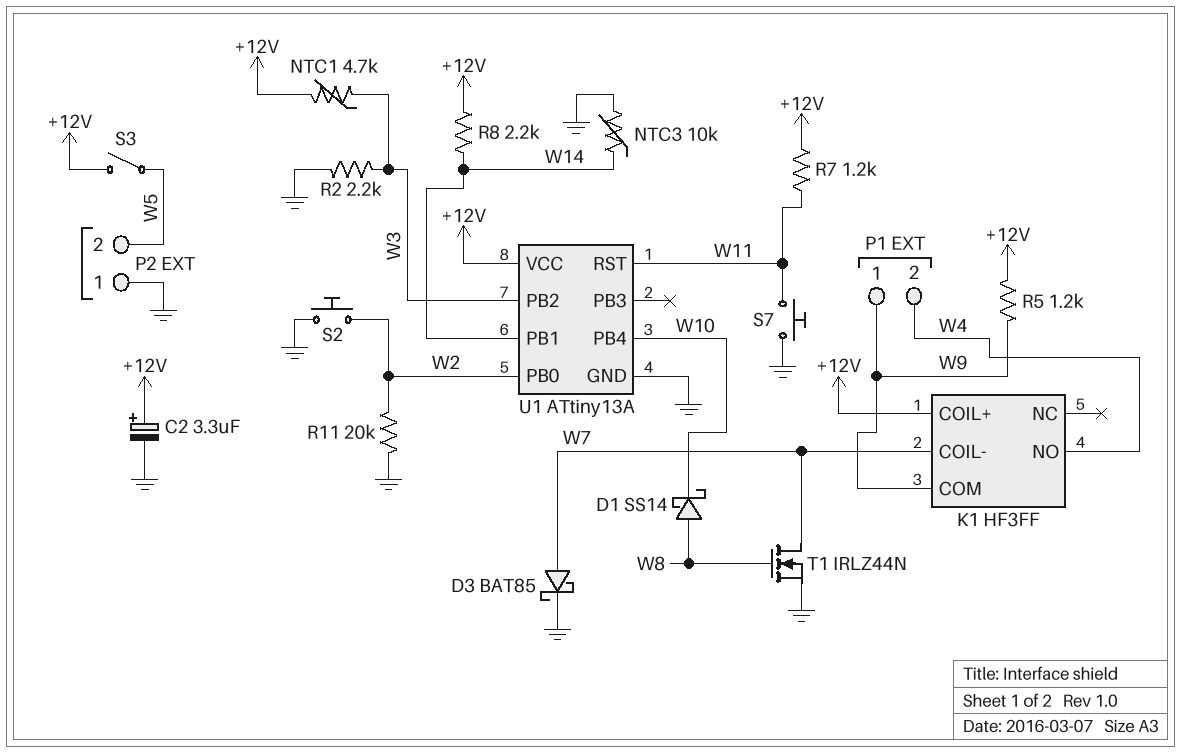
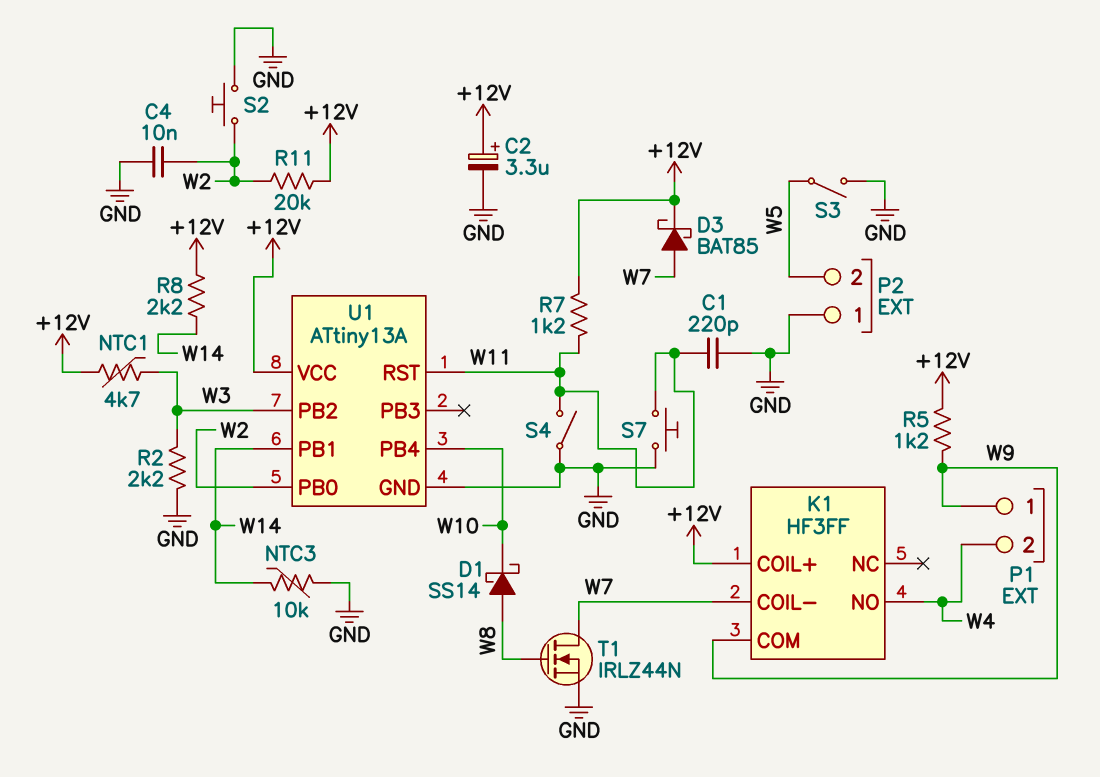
C1: none -> 220pF (GND, W11)
C4: none -> 10nF (GND, W2)
D3: schottky BAT85 (A W7, K GND) -> schottky BAT85 (A W7, K +12V)
R11: 20k (GND, W2) -> 20k (+12V, W2)
S3: switch (+12V, W5) -> switch (GND, W5)
S4: none -> switch (GND, W11)

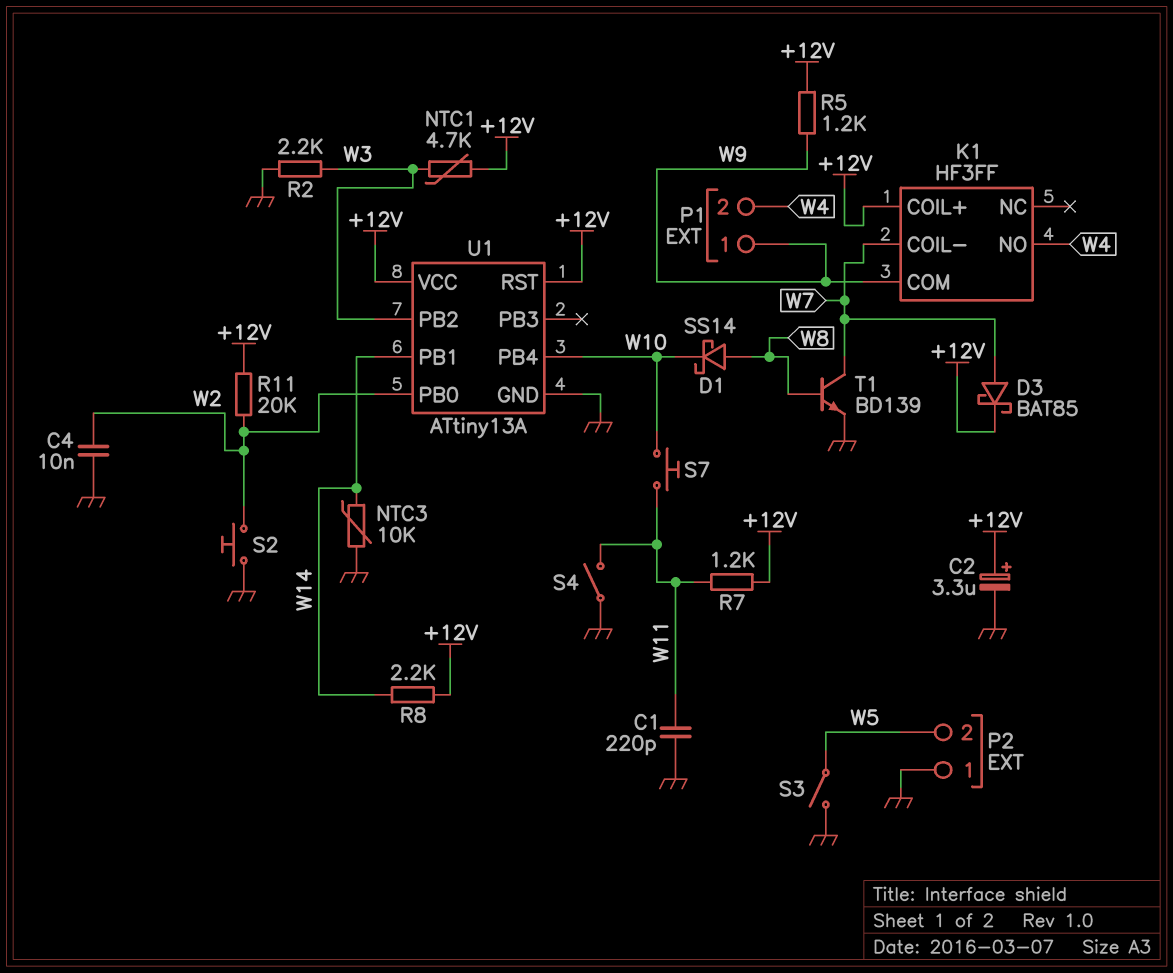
S7: button (GND, W11) -> button (W10, W11)
T1: NMOS IRLZ44N (G W8, D W7, S GND) -> NPN BD139 (B W8, C W7, E GND)
U1 pin RST: W11 -> +12V

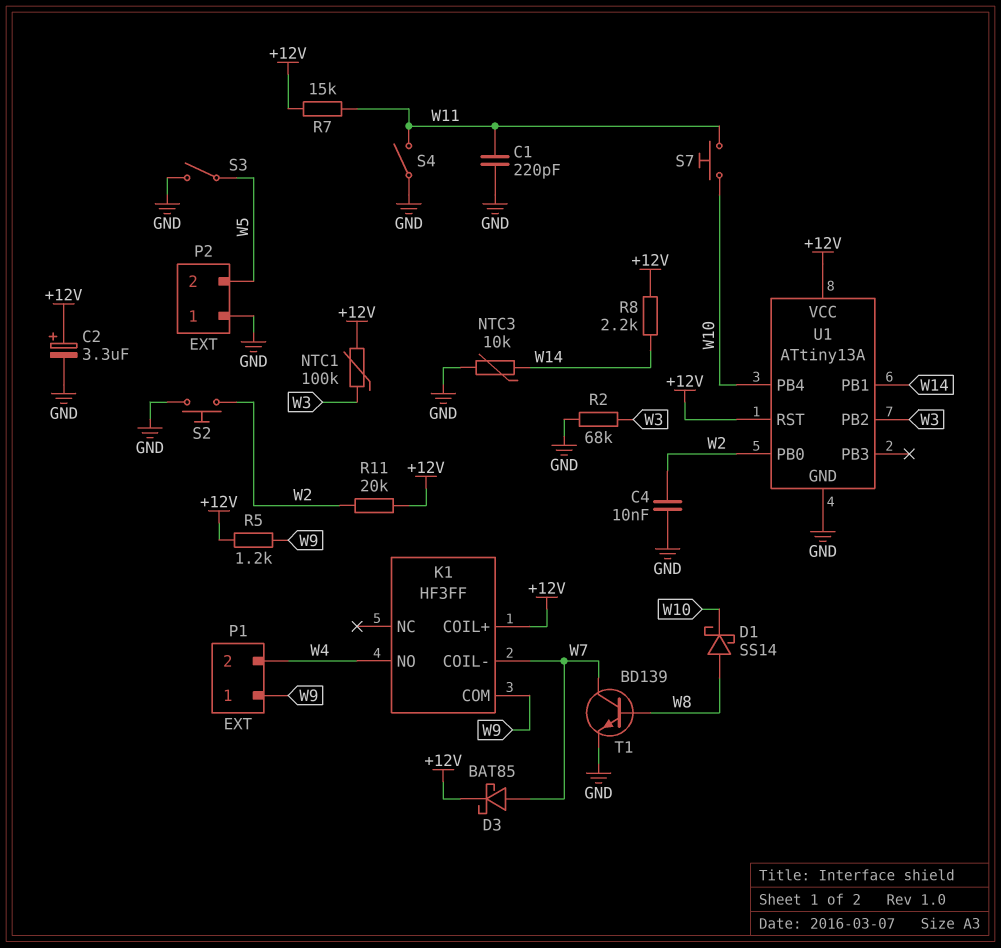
NTC1: 4.7k (+12V, W3) -> 100k (+12V, W3)
R2: 2.2k (GND, W3) -> 68k (GND, W3)
R7: 1.2k (+12V, W11) -> 15k (+12V, W11)

